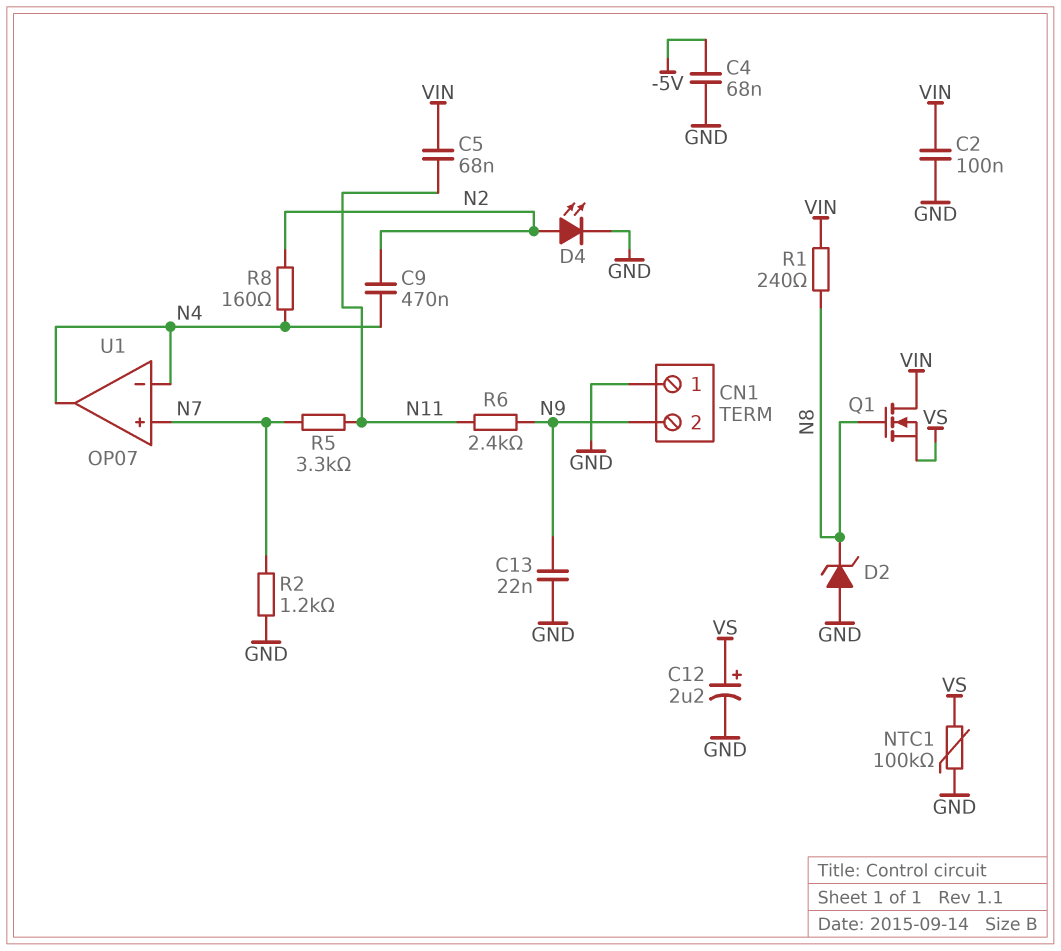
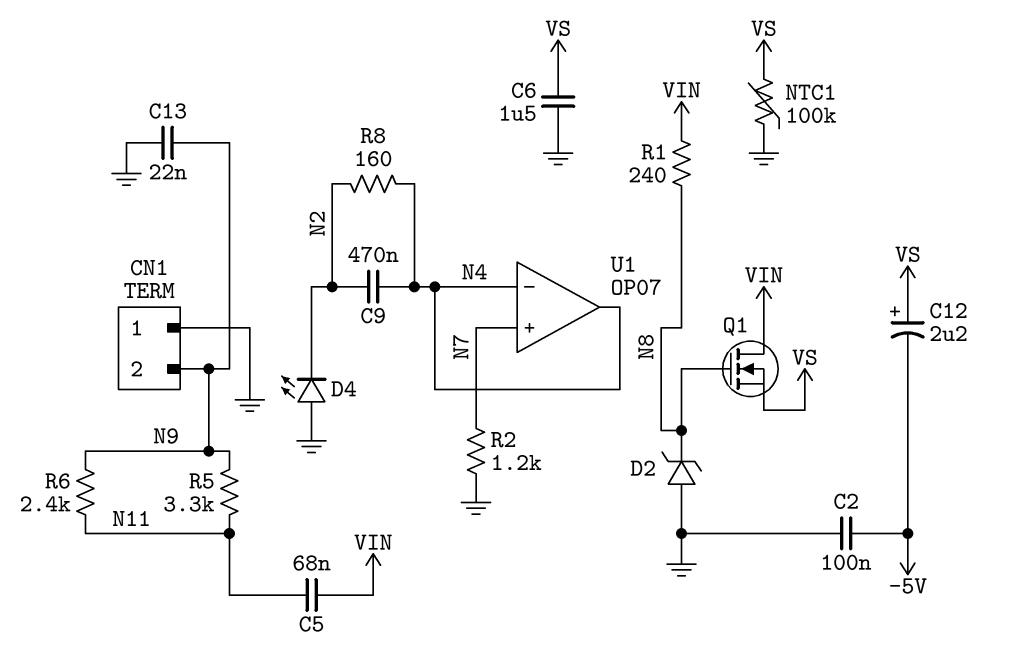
C2: 100nF (GND, VIN) -> 100nF (-5V, GND)
C4: 68nF (-5V, GND) -> none
C6: none -> 1.5uF (GND, VS)
C12: 2.2uF (plus VS, minus GND) -> 2.2uF (plus VS, minus -5V)
D4: LED (A N2, K GND) -> LED (A GND, K N2)
R5: 3.3k (N7, N11) -> 3.3k (N9, N11)

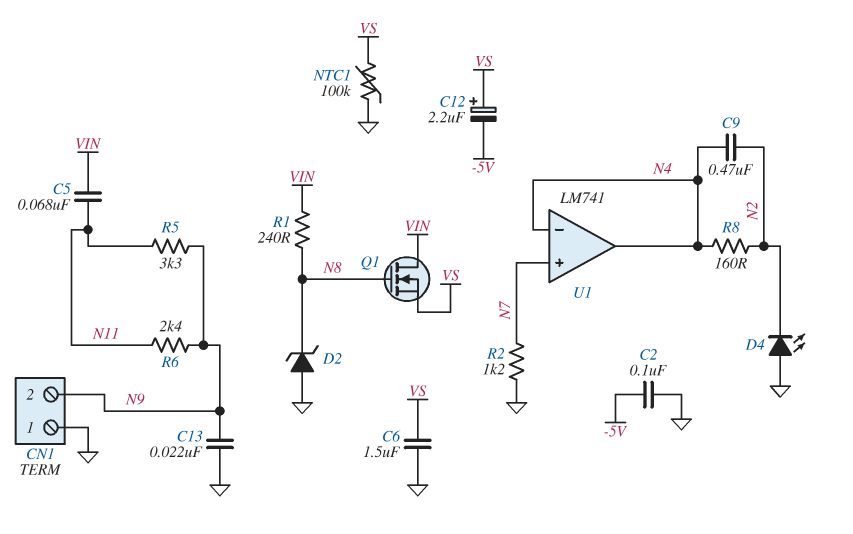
U1: OP07 -> LM741

